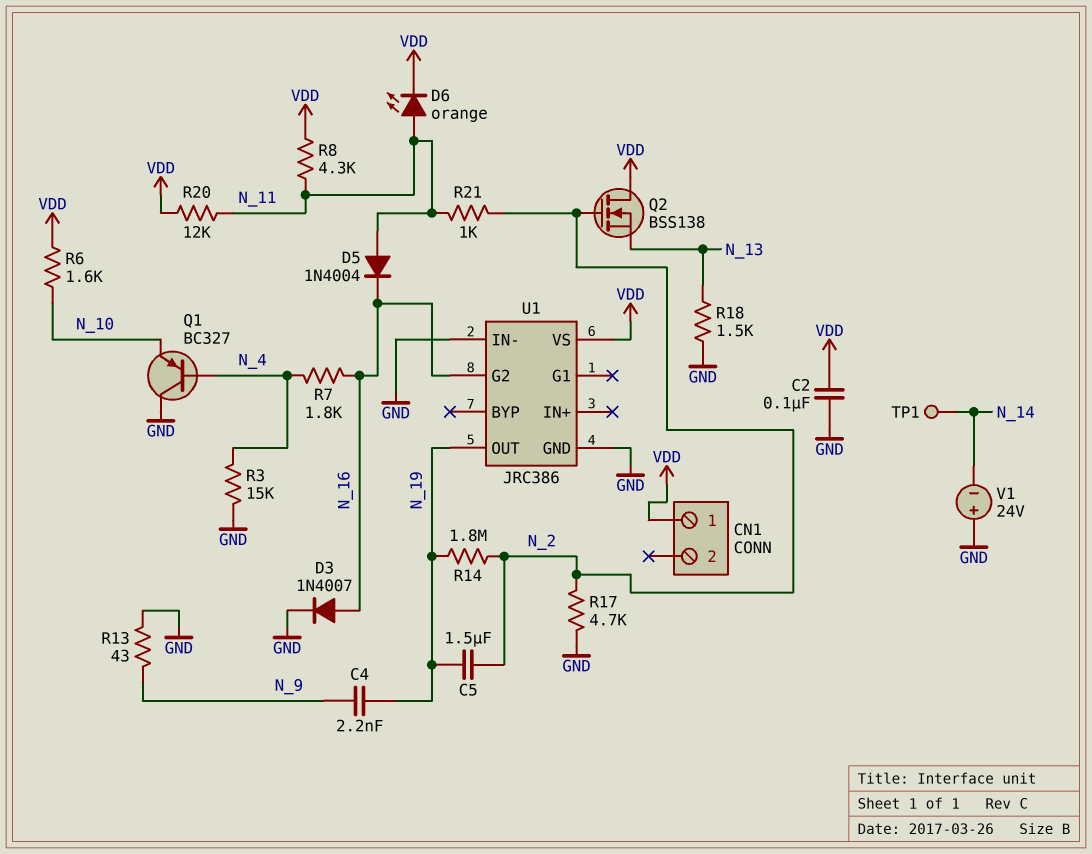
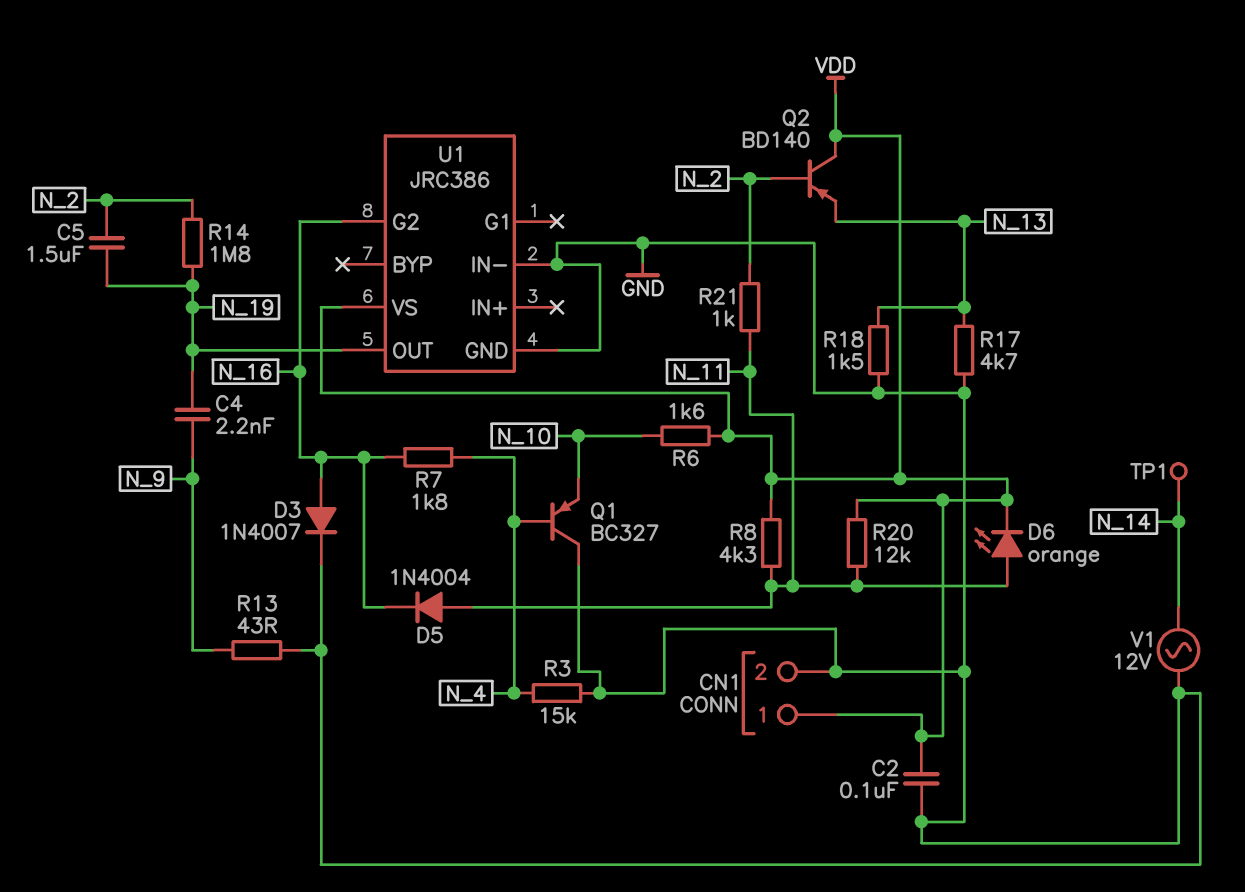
CN1 pin 2: none -> GND
Q2: NMOS BSS138 (G N_2, D VDD, S N_13) -> PNP BD140 (B N_2, C VDD, E N_13)
R17: 4.7k (GND, N_2) -> 4.7k (GND, N_13)
V1: 24V (plus GND, minus N_14) -> AC 12V (GND, N_14)

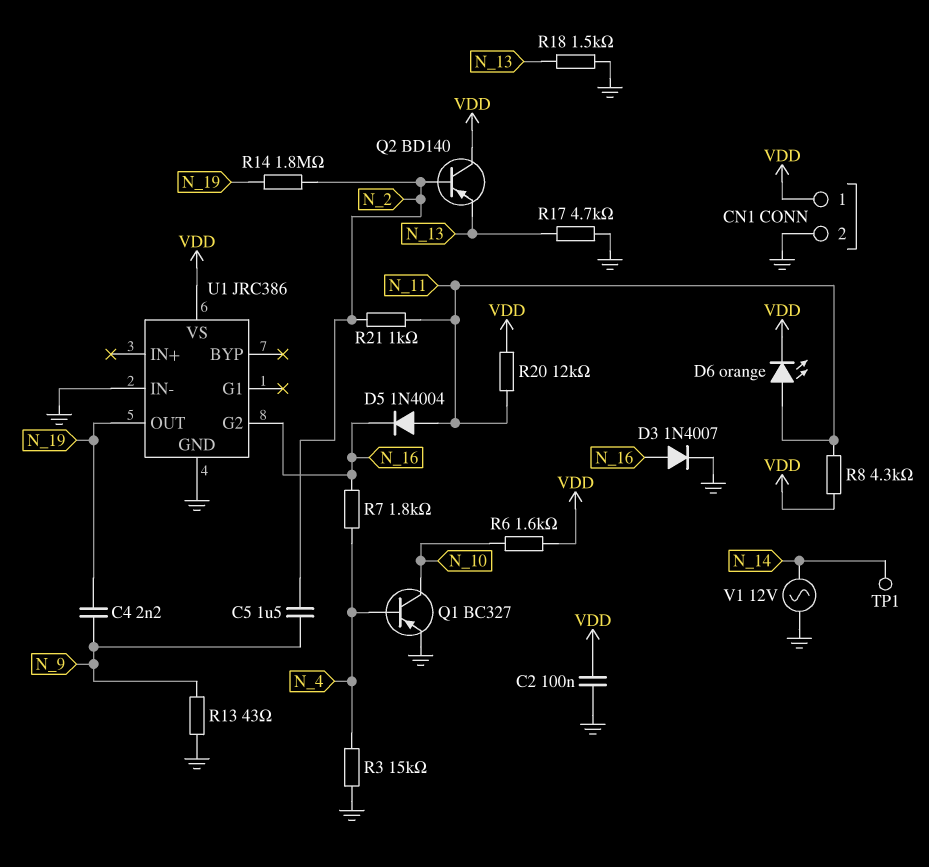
C5: 1.5uF (N_2, N_19) -> 1.5uF (N_2, N_9)
Q1: PNP BC327 (B N_4, C GND, E N_10) -> PNP BC327 (B N_4, C N_10, E GND)

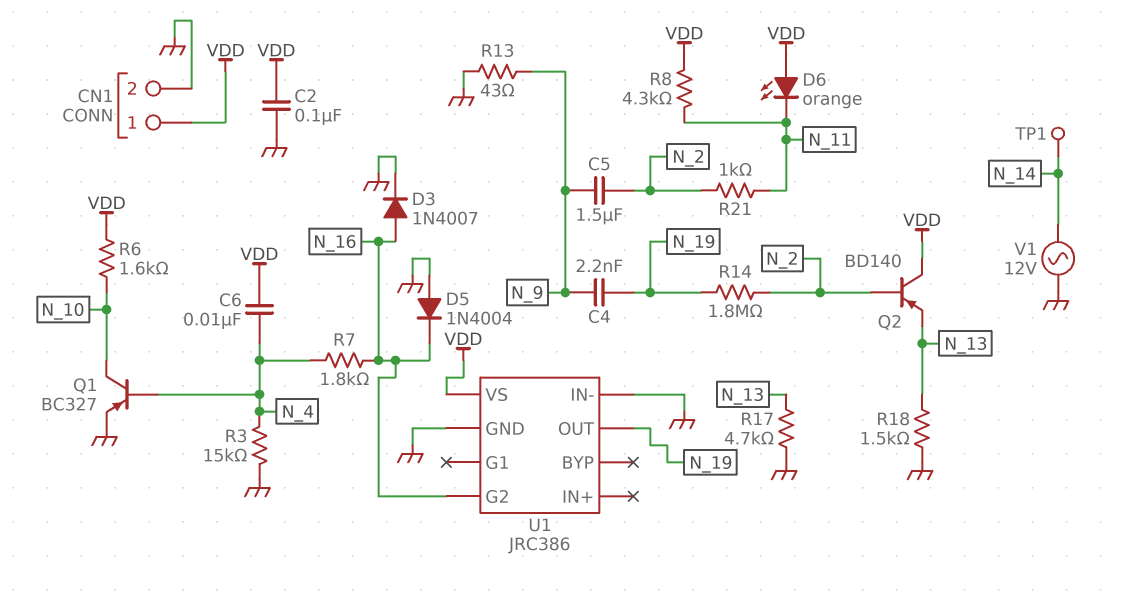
C6: none -> 10nF (N_4, VDD)
D5: diode 1N4004 (A N_11, K N_16) -> diode 1N4004 (A GND, K N_16)
D6: LED orange (A N_11, K VDD) -> LED orange (A VDD, K N_11)
R20: 12k (N_11, VDD) -> none

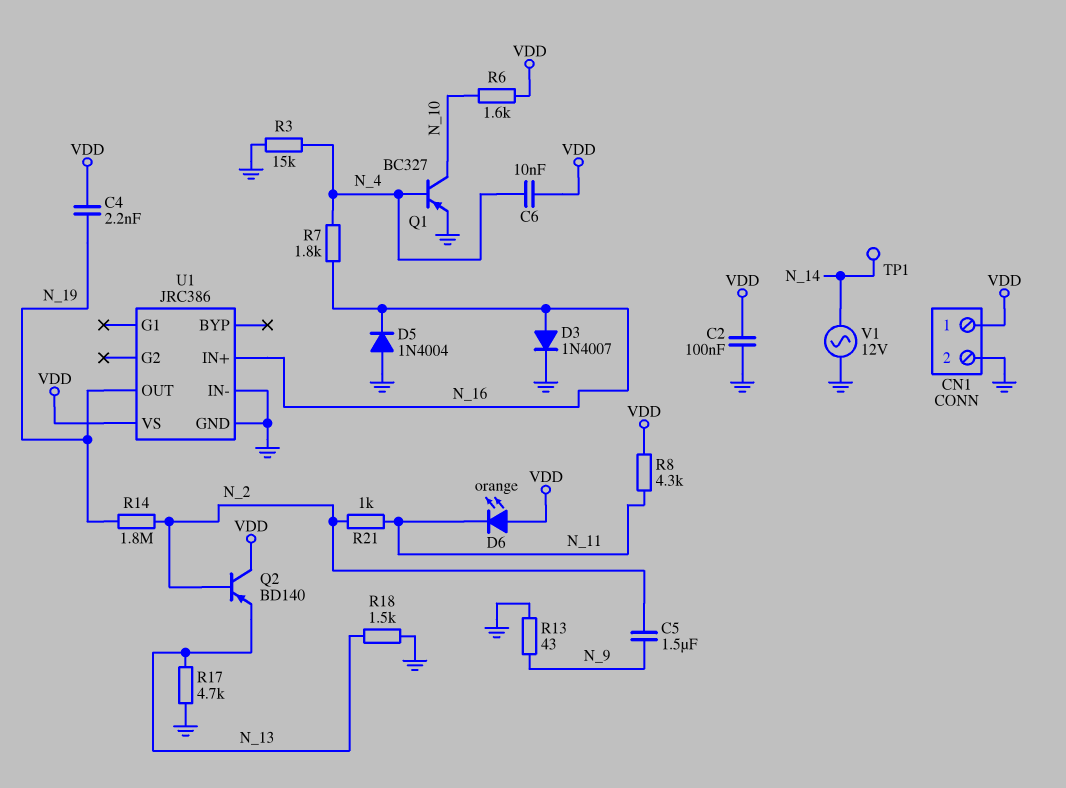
C4: 2.2nF (N_9, N_19) -> 2.2nF (N_19, VDD)
U1 pin G2: N_16 -> none
U1 pin IN+: none -> N_16

